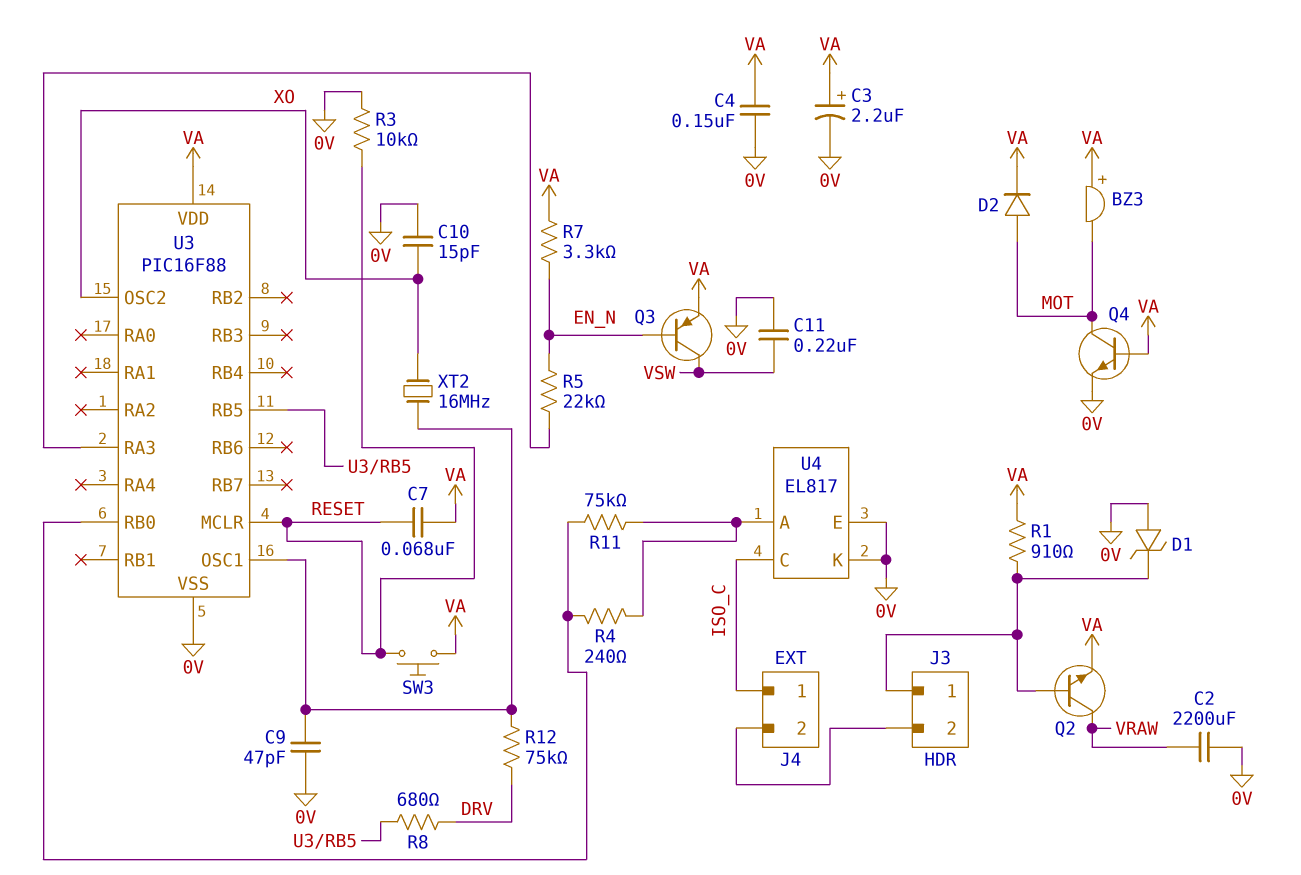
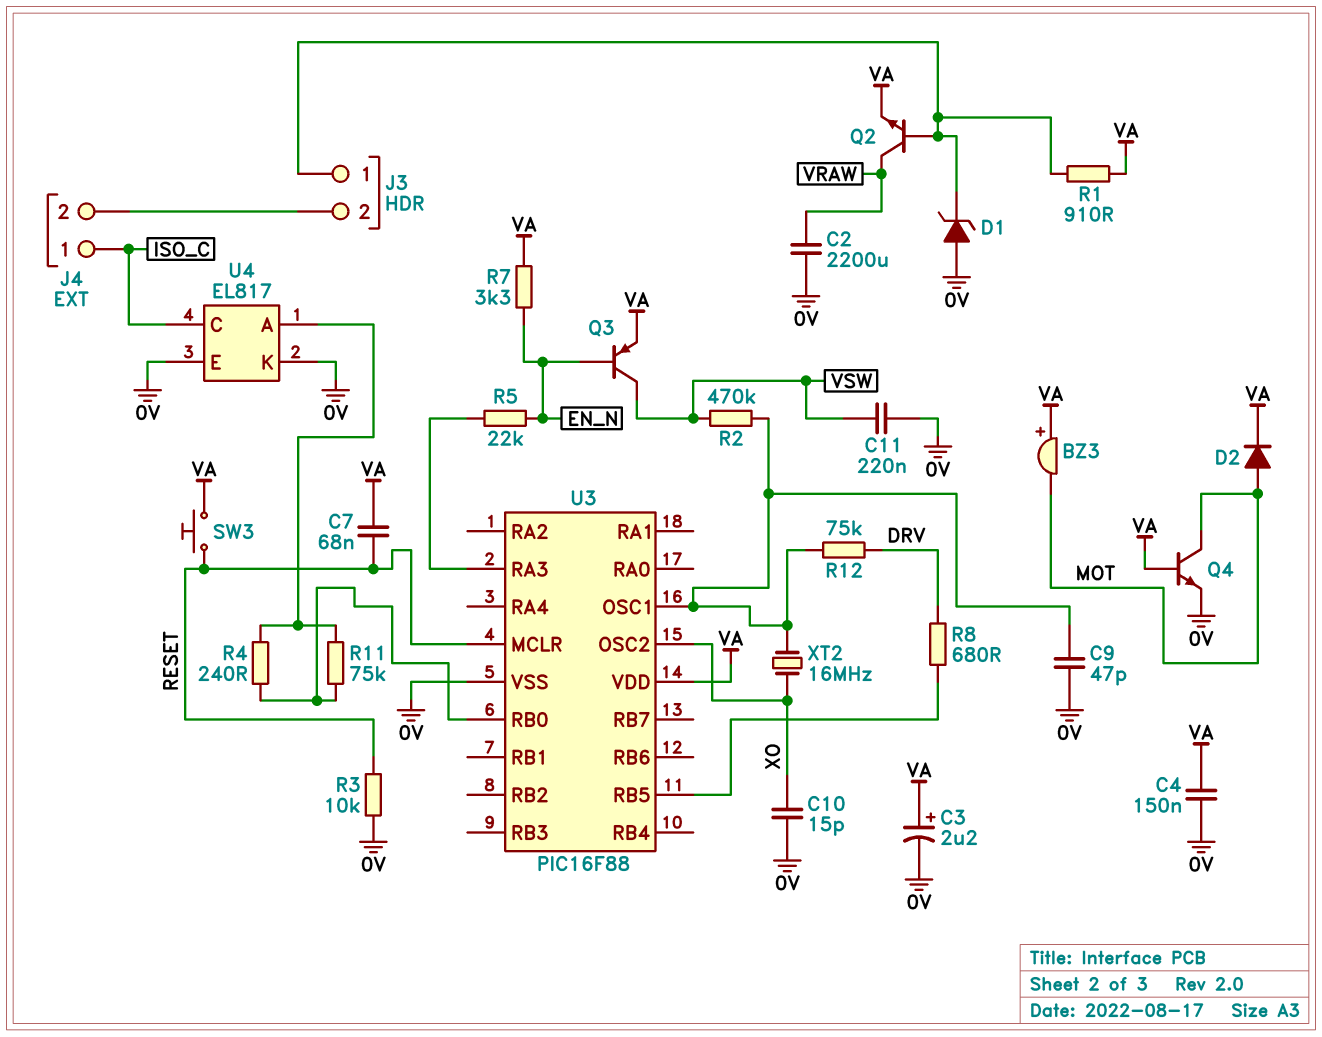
R2: none -> 470k (U3/OSC1, VSW)

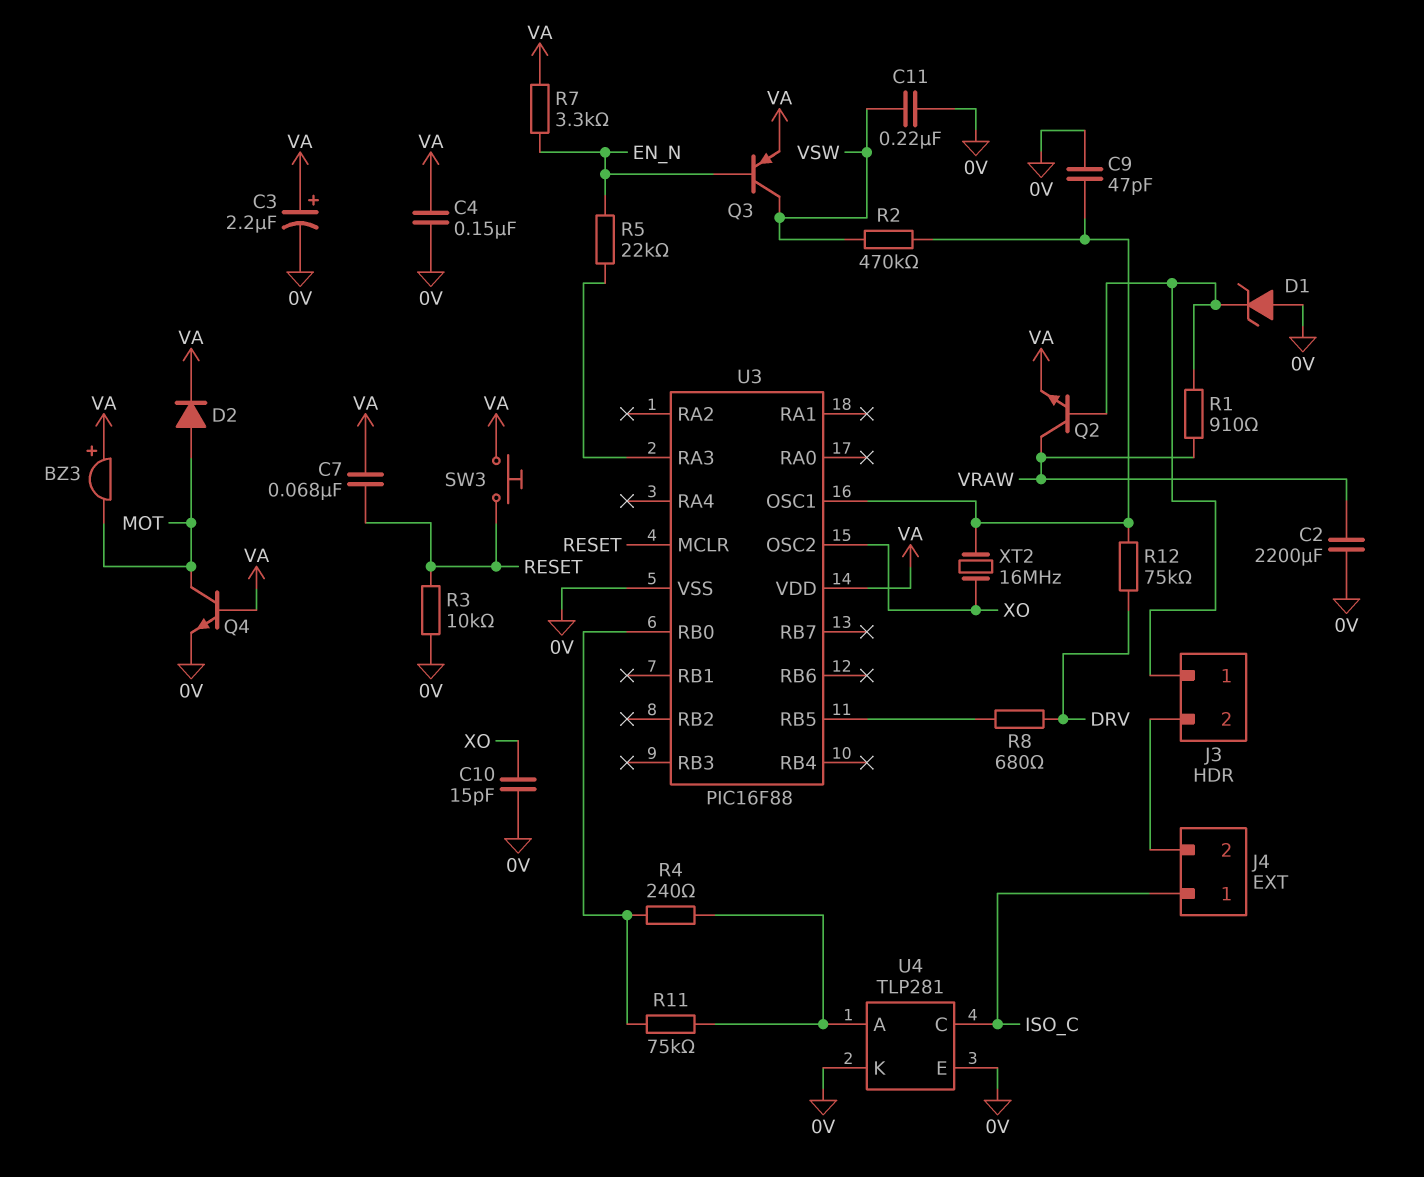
R1: 910 (J3/1, VA) -> 910 (J3/1, VRAW)
U4: EL817 -> TLP281

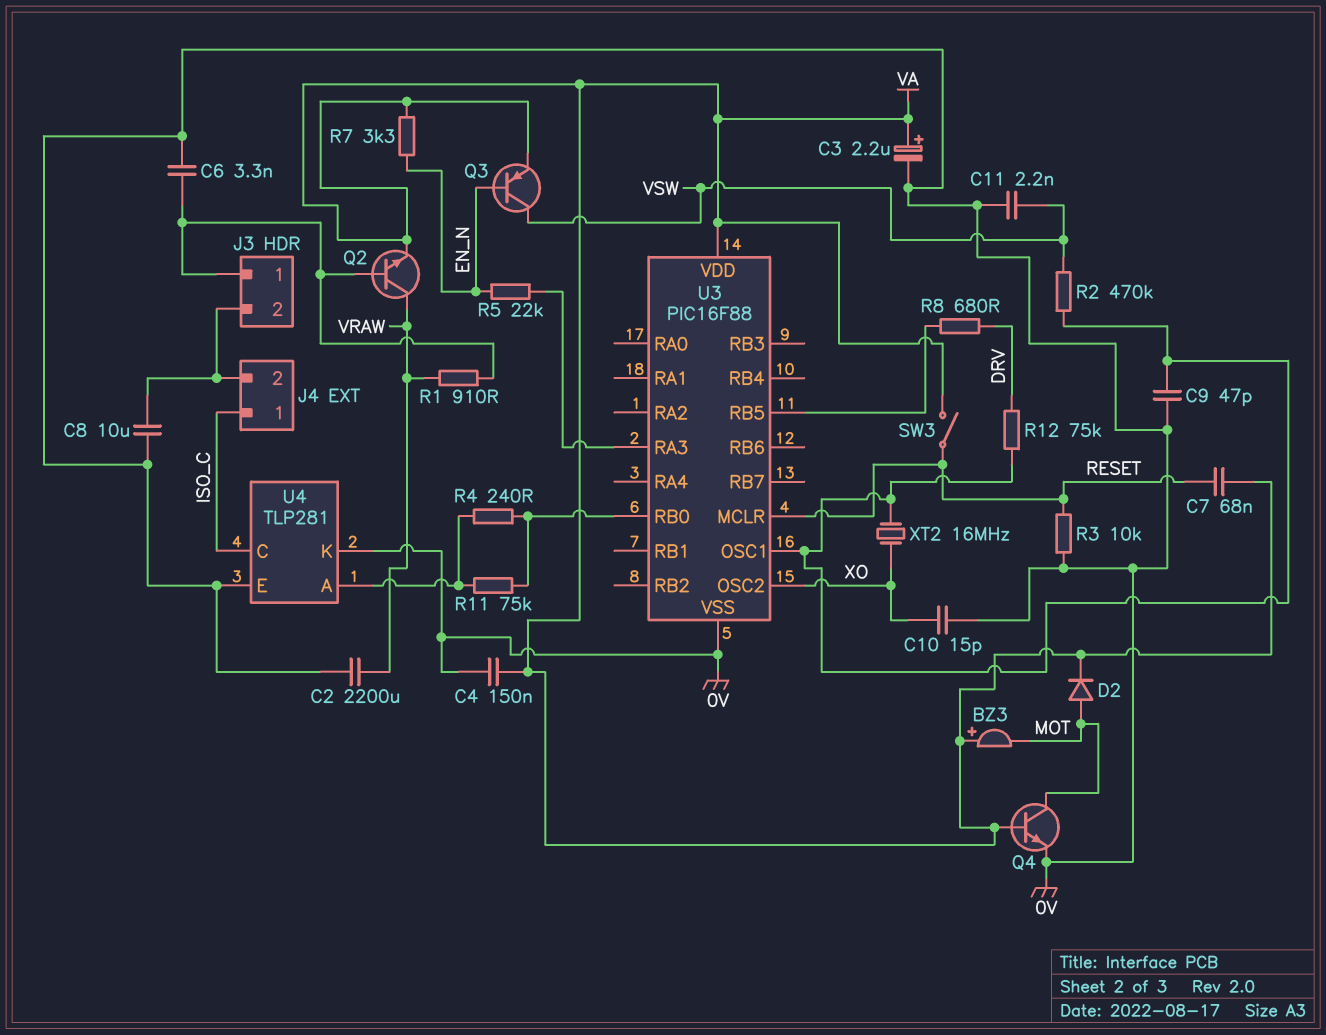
C6: none -> 3.3nF (0V, J3/1)
C8: none -> 10uF (0V, J3/2)
C11: 220nF (0V, VSW) -> 2.2nF (0V, VSW)
D1: zener (A 0V, K J3/1) -> none
SW3: button (RESET, VA) -> switch (RESET, VA)

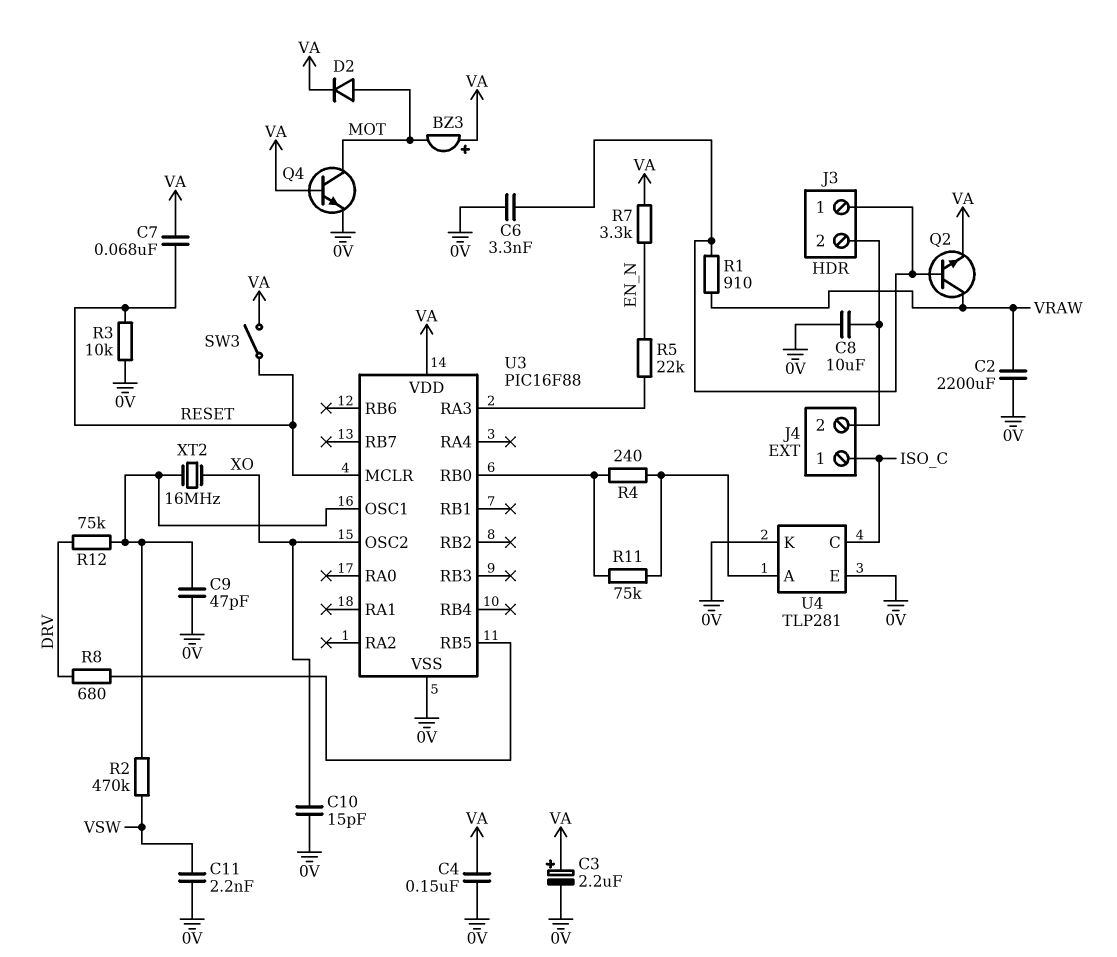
Q3: PNP (B EN_N, C VSW, E VA) -> none

